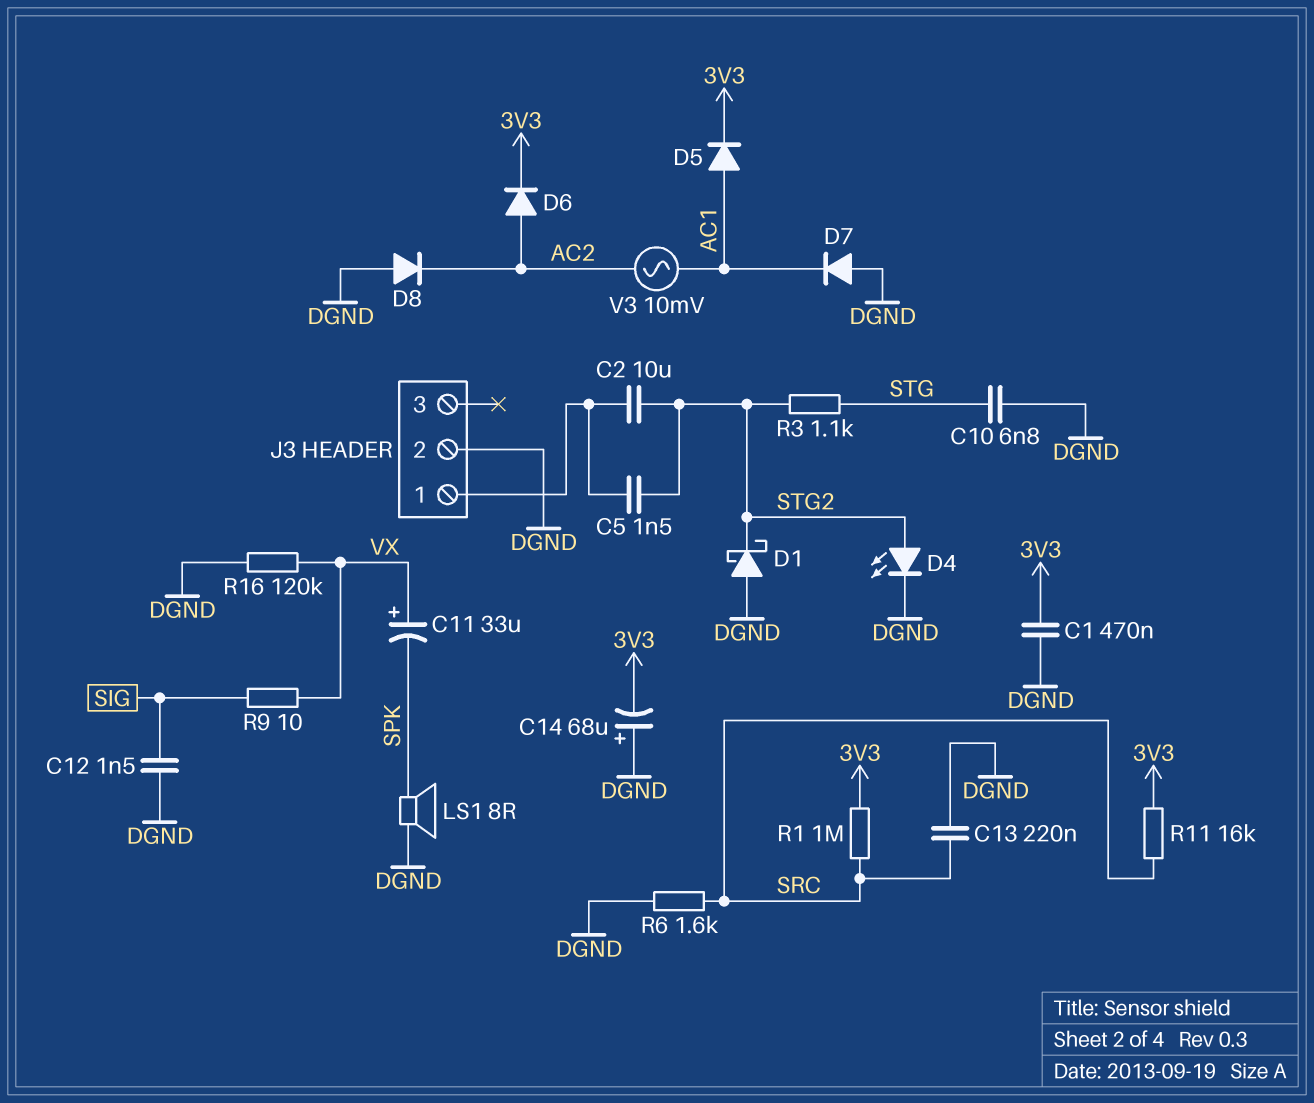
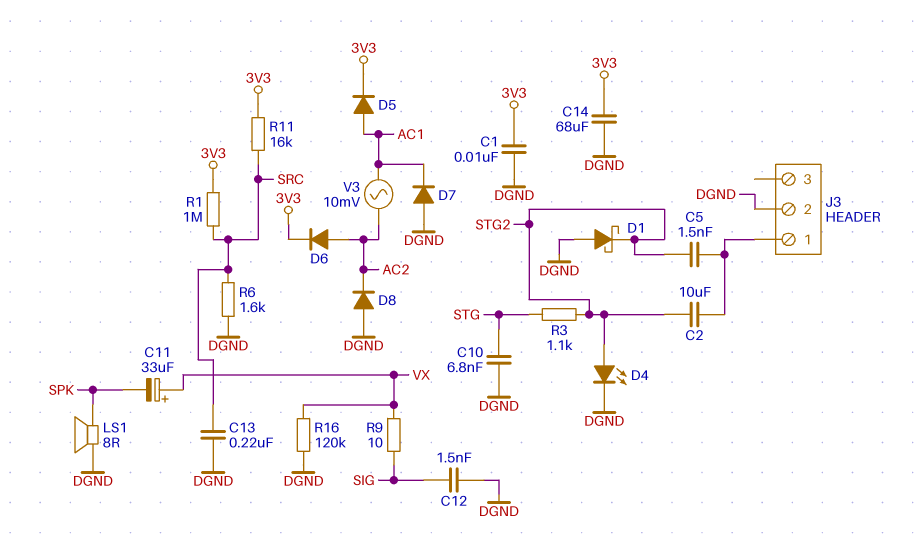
C1: 470nF (3V3, DGND) -> 10nF (3V3, DGND)
C14: 68uF (plus DGND, minus 3V3) -> 68uF (3V3, DGND)

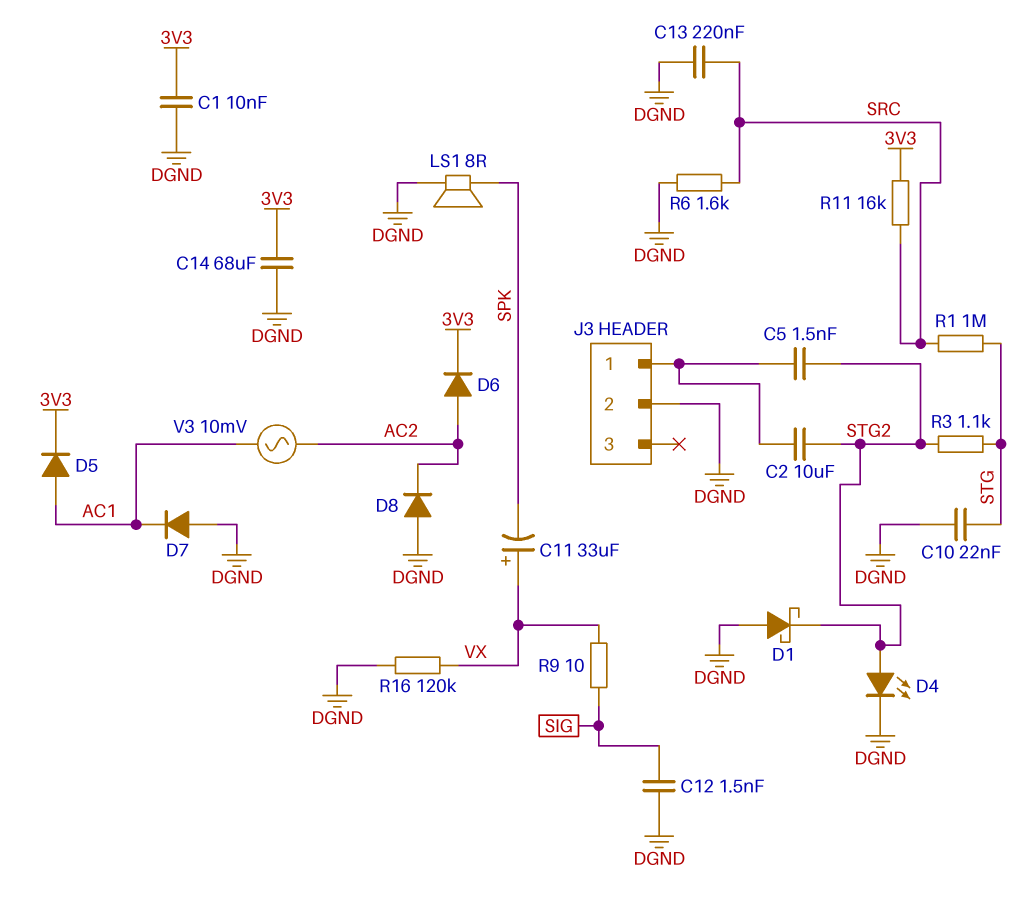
C10: 6.8nF (DGND, STG) -> 22nF (DGND, STG)
R1: 1M (3V3, SRC) -> 1M (SRC, STG)

